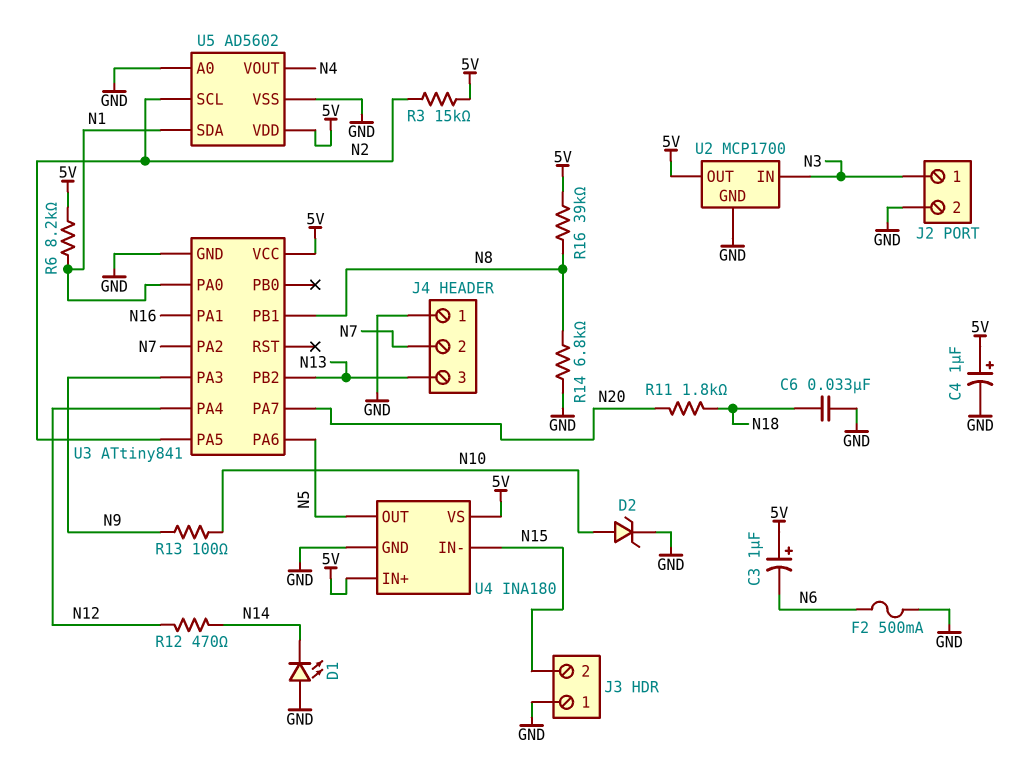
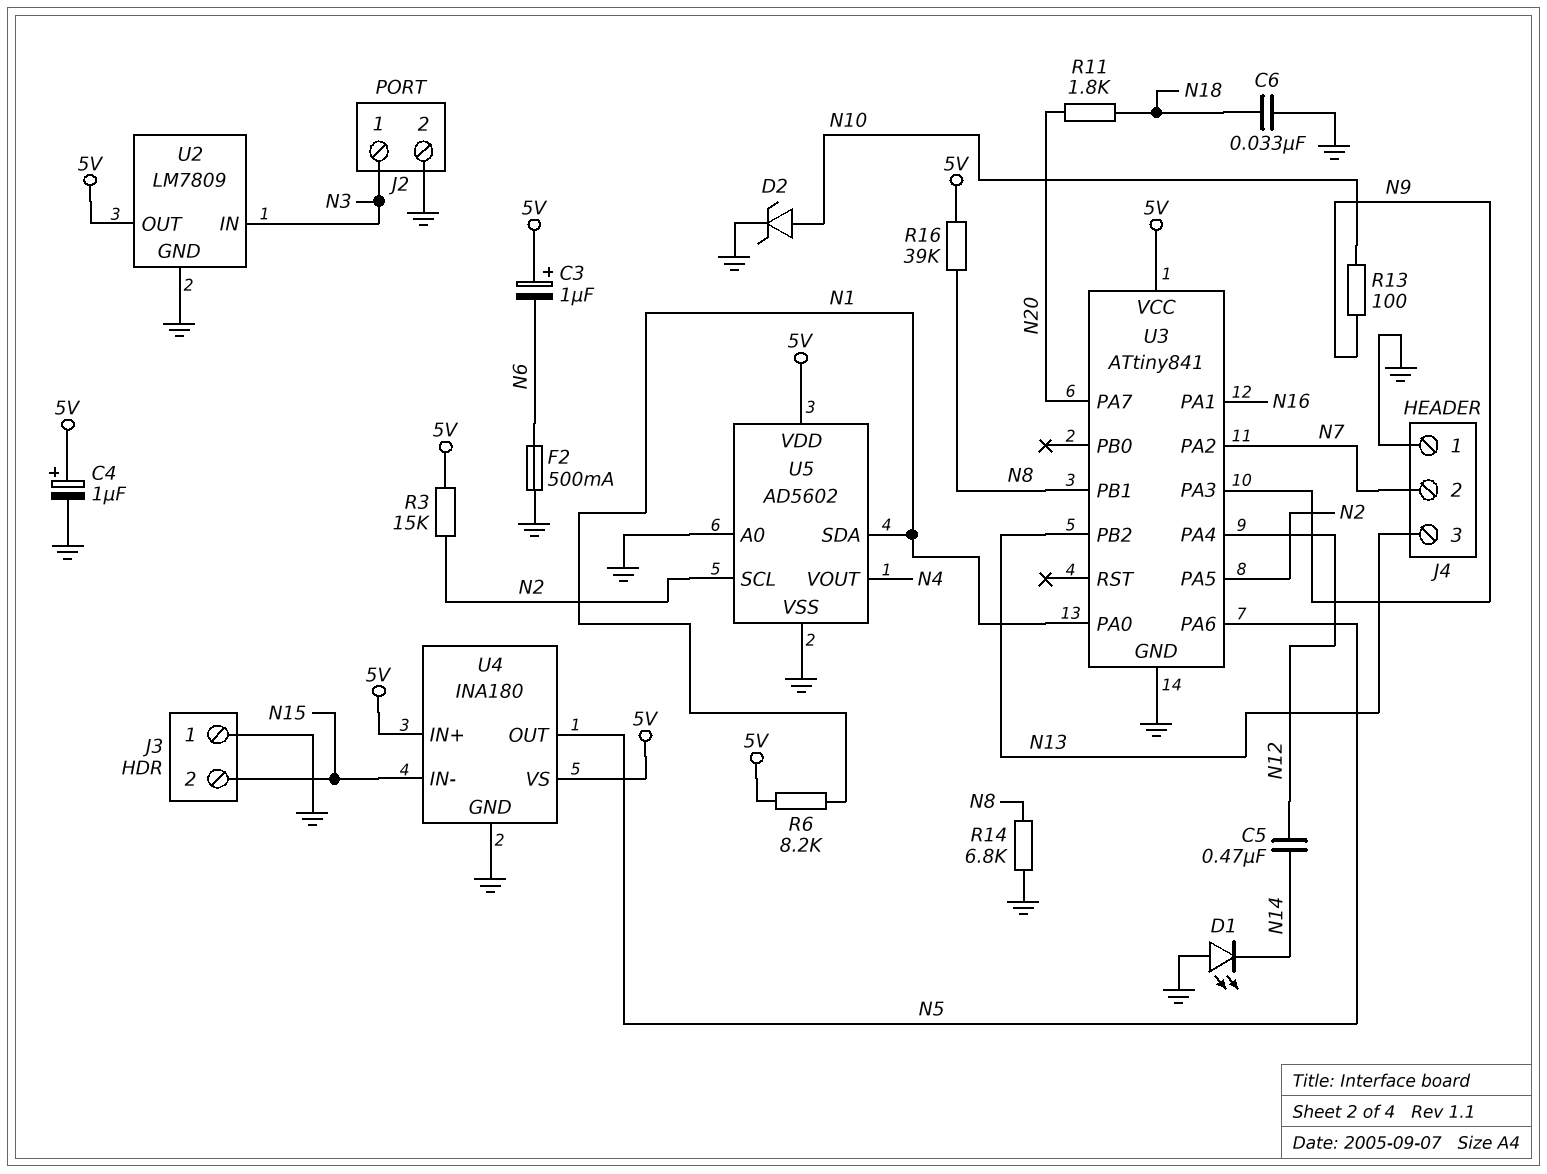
C5: none -> 470nF (N12, N14)
R12: 470 (N12, N14) -> none
U2: MCP1700 -> LM7809

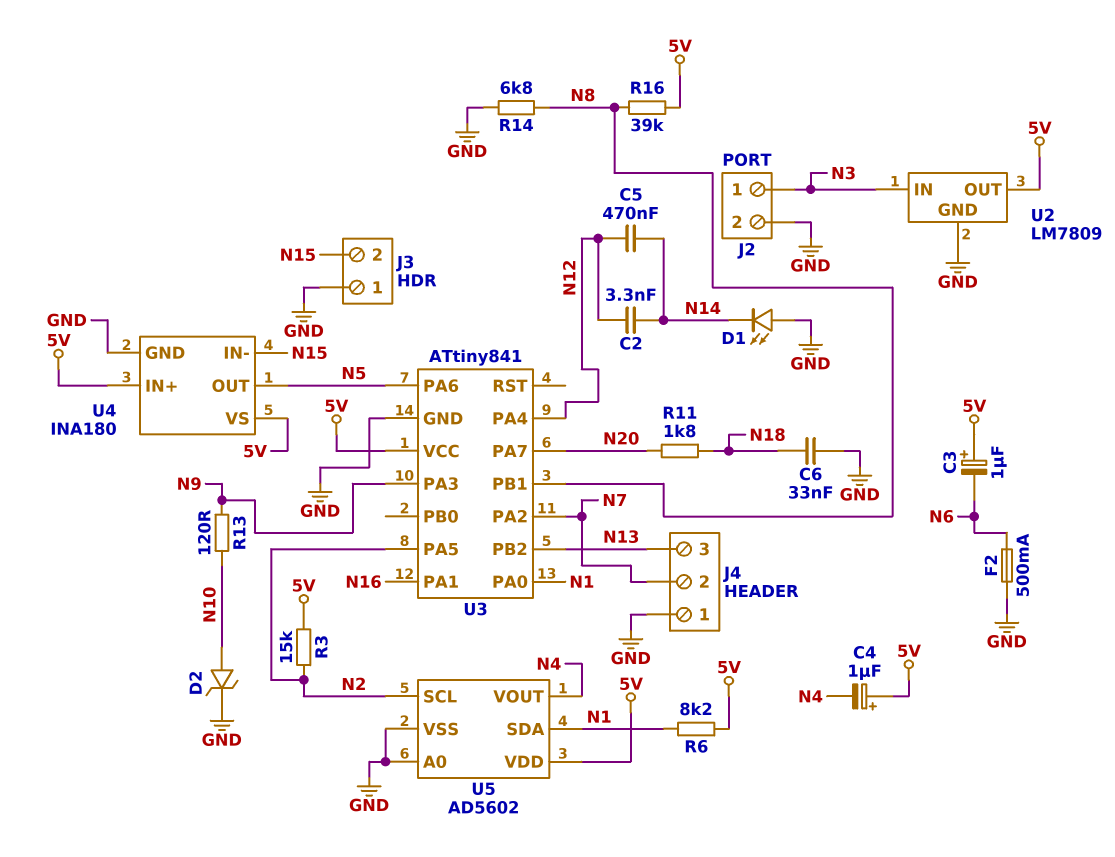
C2: none -> 3.3nF (N12, N14)
C4: 1uF (plus 5V, minus GND) -> 1uF (plus 5V, minus N4)
R13: 100 (N9, N10) -> 120 (N9, N10)

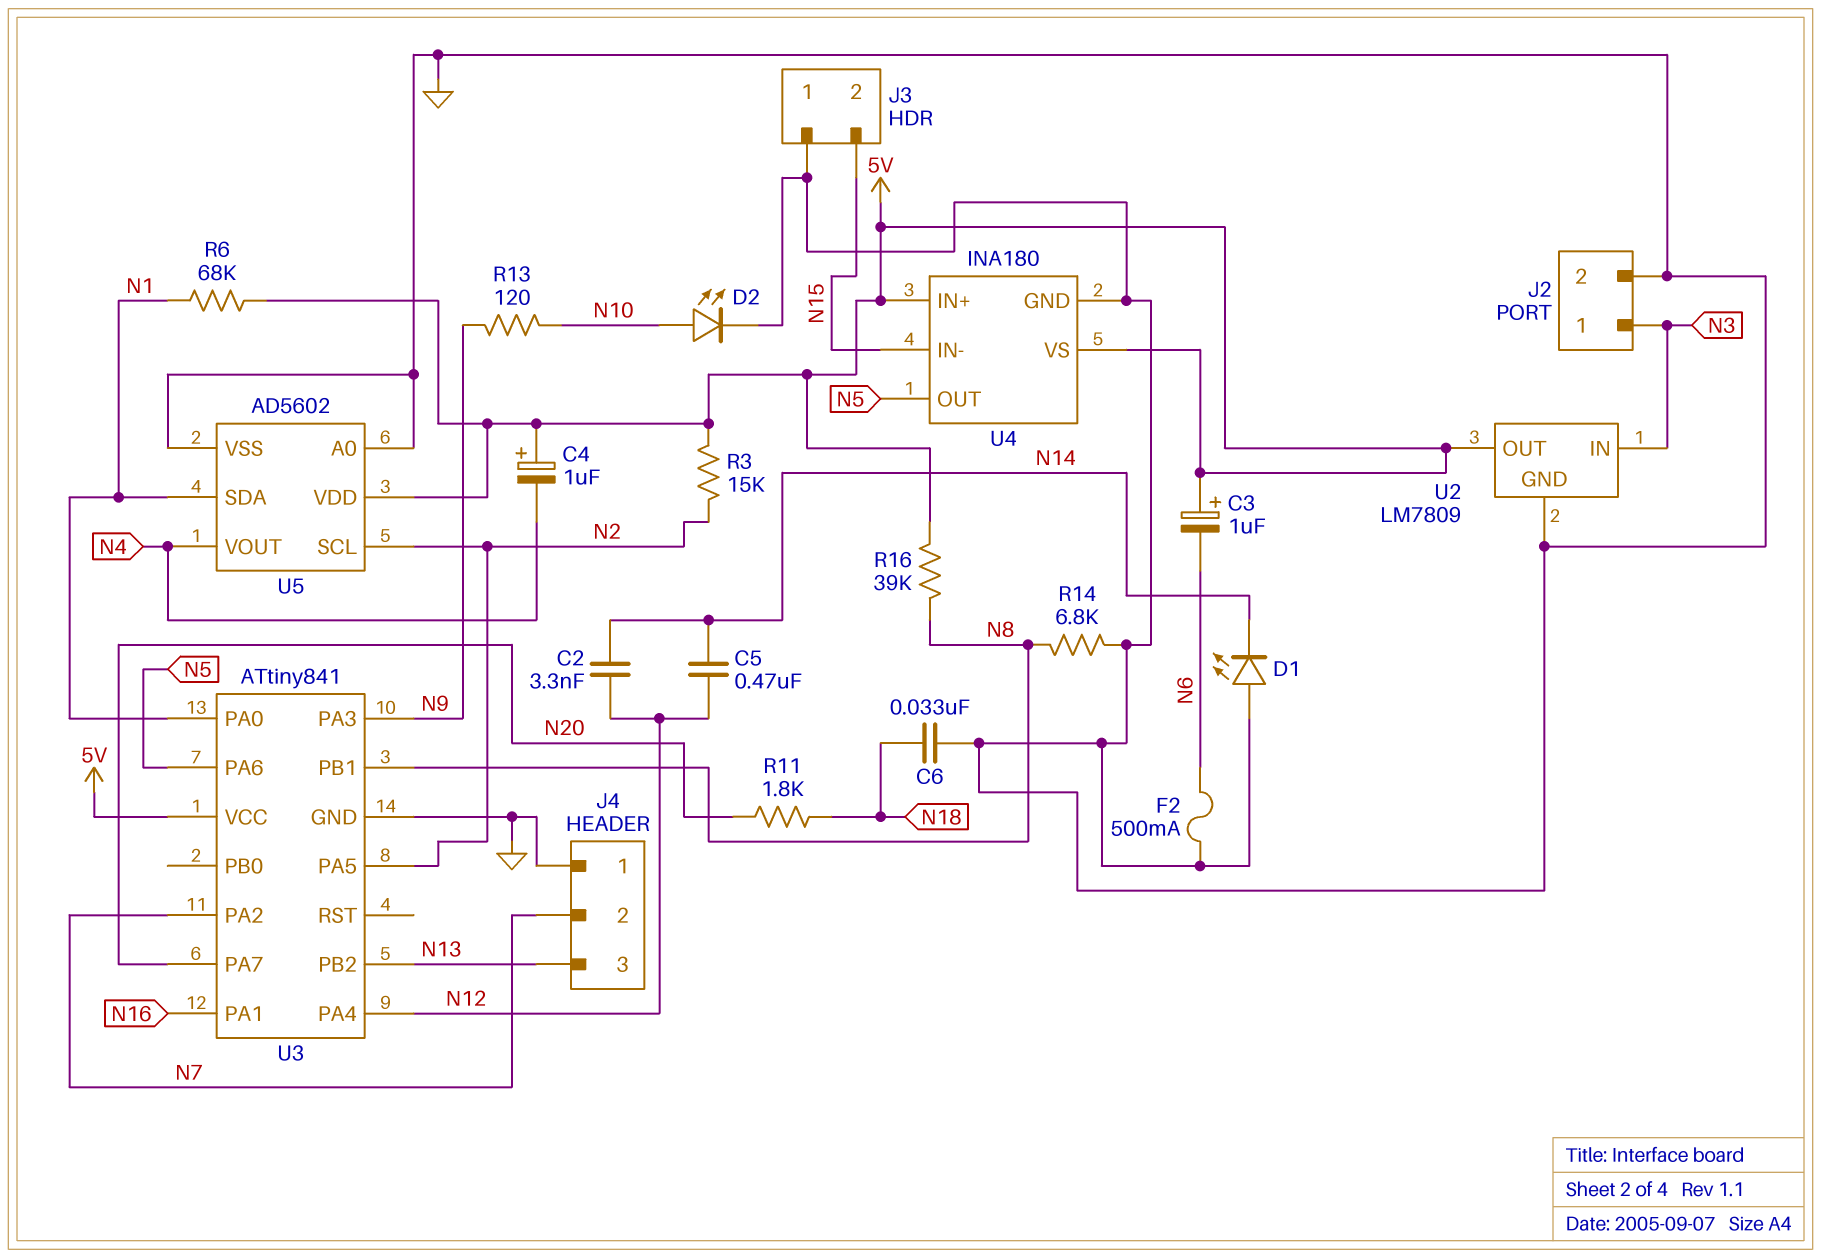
D2: zener (A N10, K GND) -> LED (A N10, K GND)
R6: 8.2k (5V, N1) -> 68k (5V, N1)

